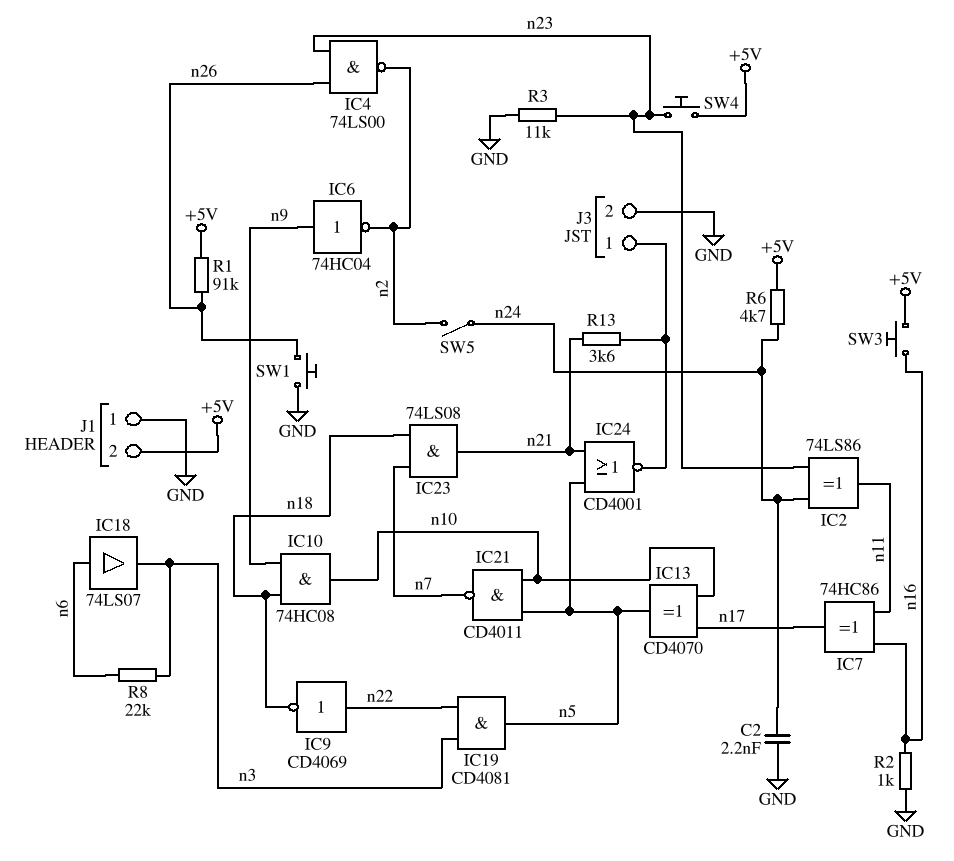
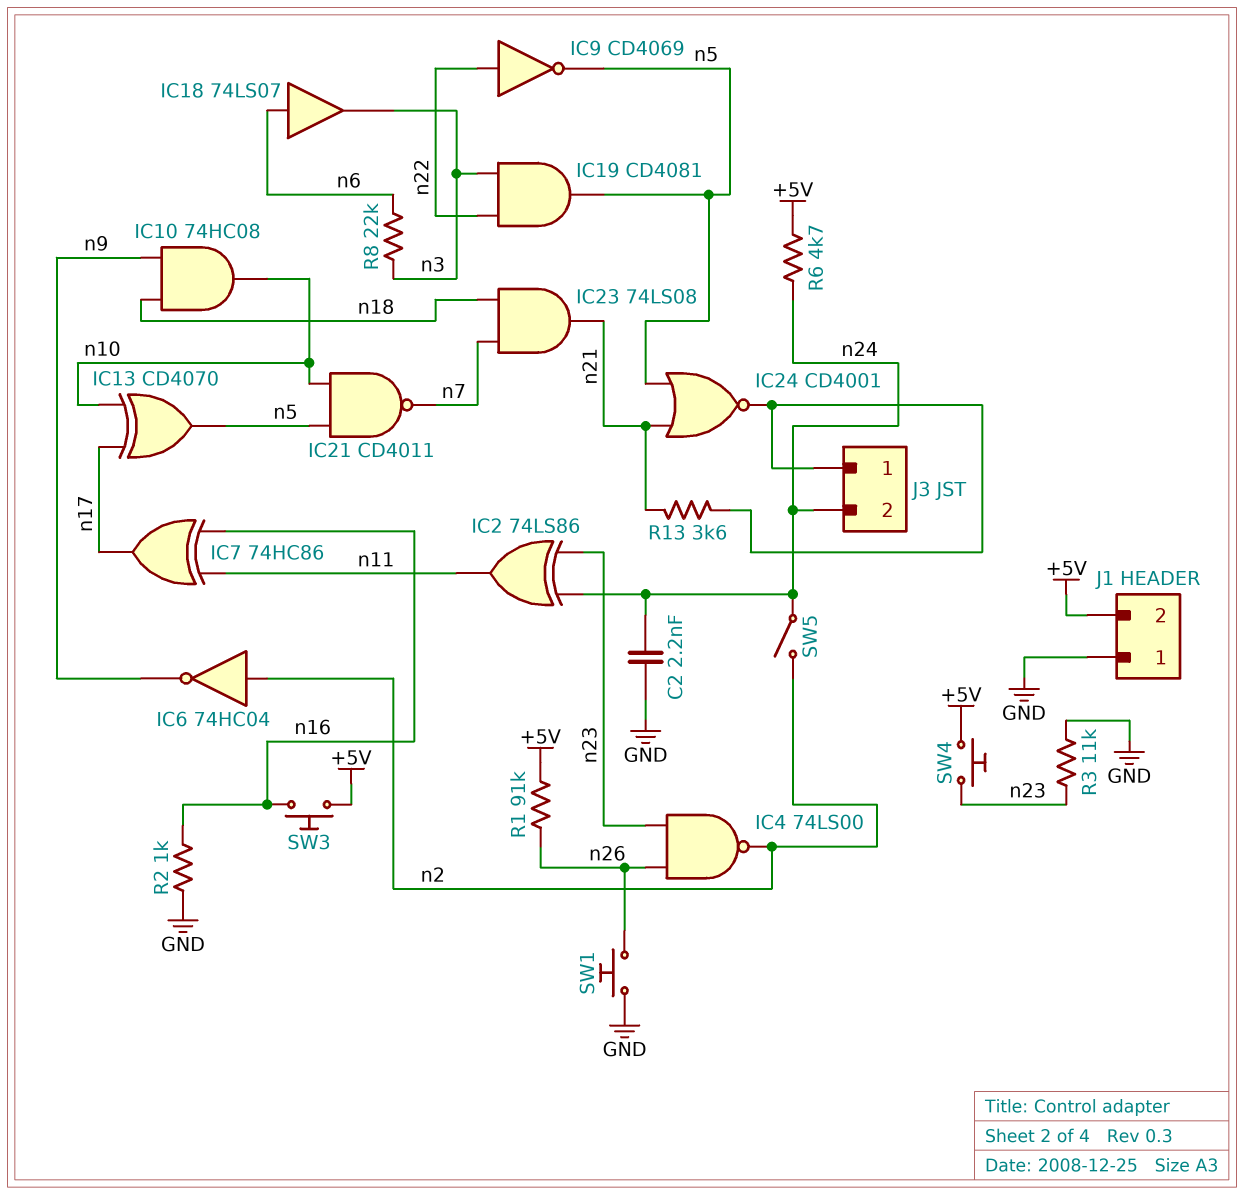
IC6: NOT 74HC04 (in n9, out n2) -> NOT 74HC04 (in n2, out n9)
IC9: NOT CD4069 (in n22, out n18) -> NOT CD4069 (in n22, out n5)
J3 pin 2: GND -> n24

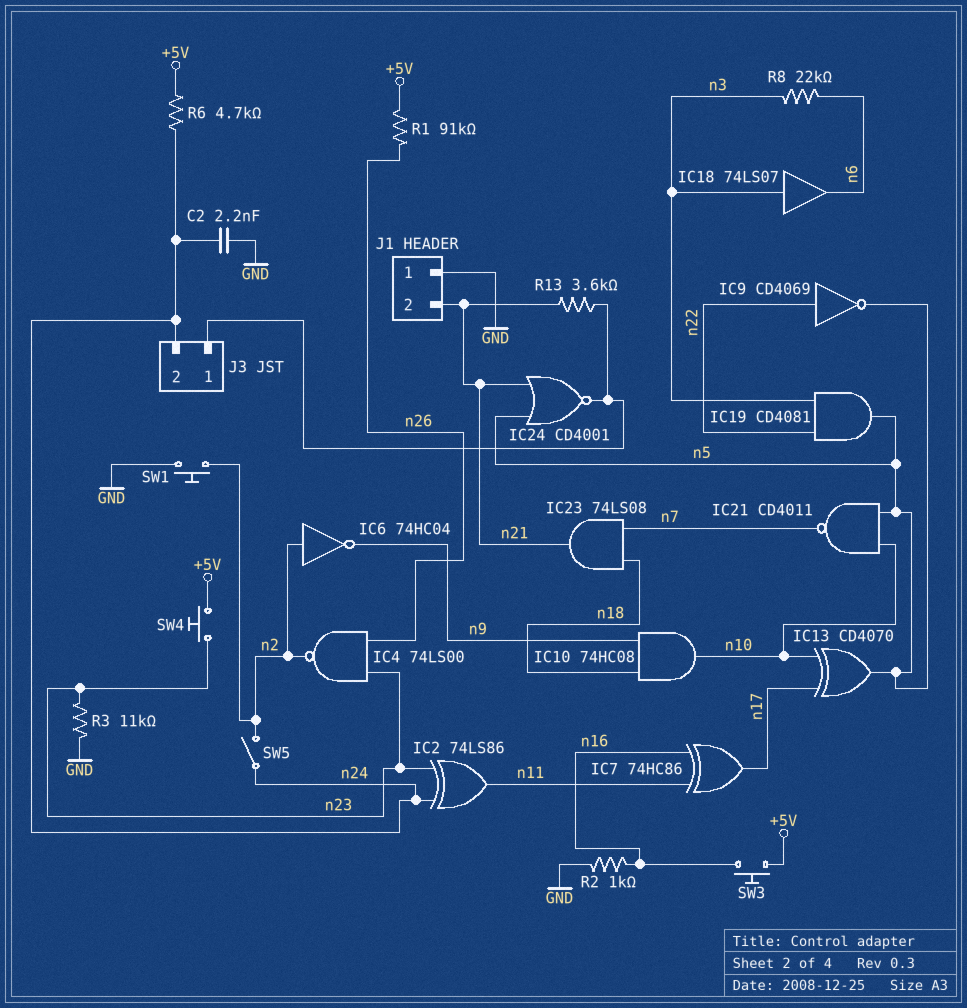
IC18: buffer 74LS07 (in n6, out n3) -> buffer 74LS07 (in n3, out n6)
J1 pin 2: +5V -> n21
SW1: button (GND, n26) -> button (GND, n2)

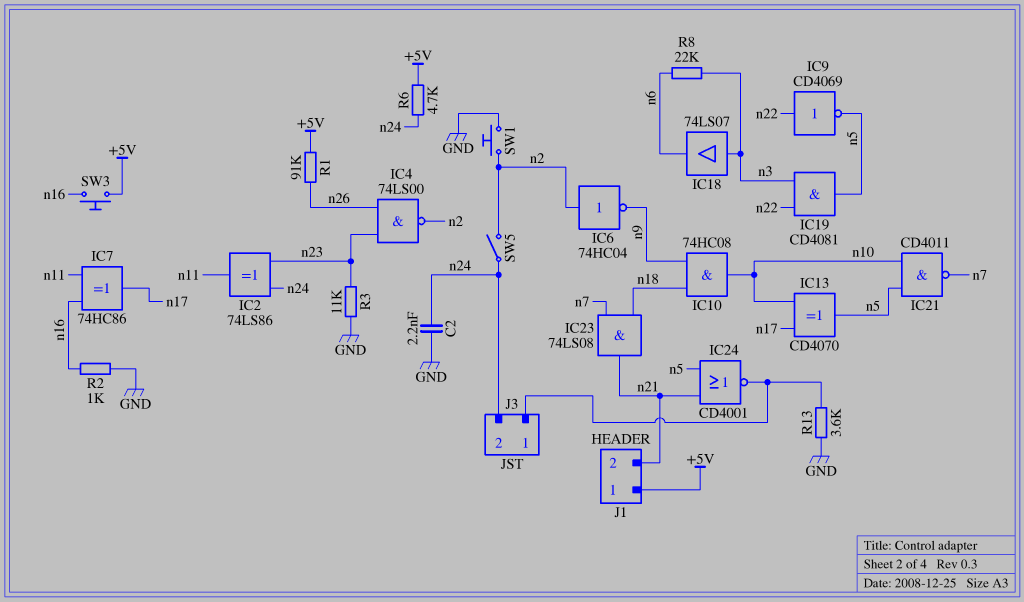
J1 pin 1: GND -> +5V
R13: 3.6k (J3/1, n21) -> 3.6k (GND, J3/1)
SW4: button (+5V, n23) -> none

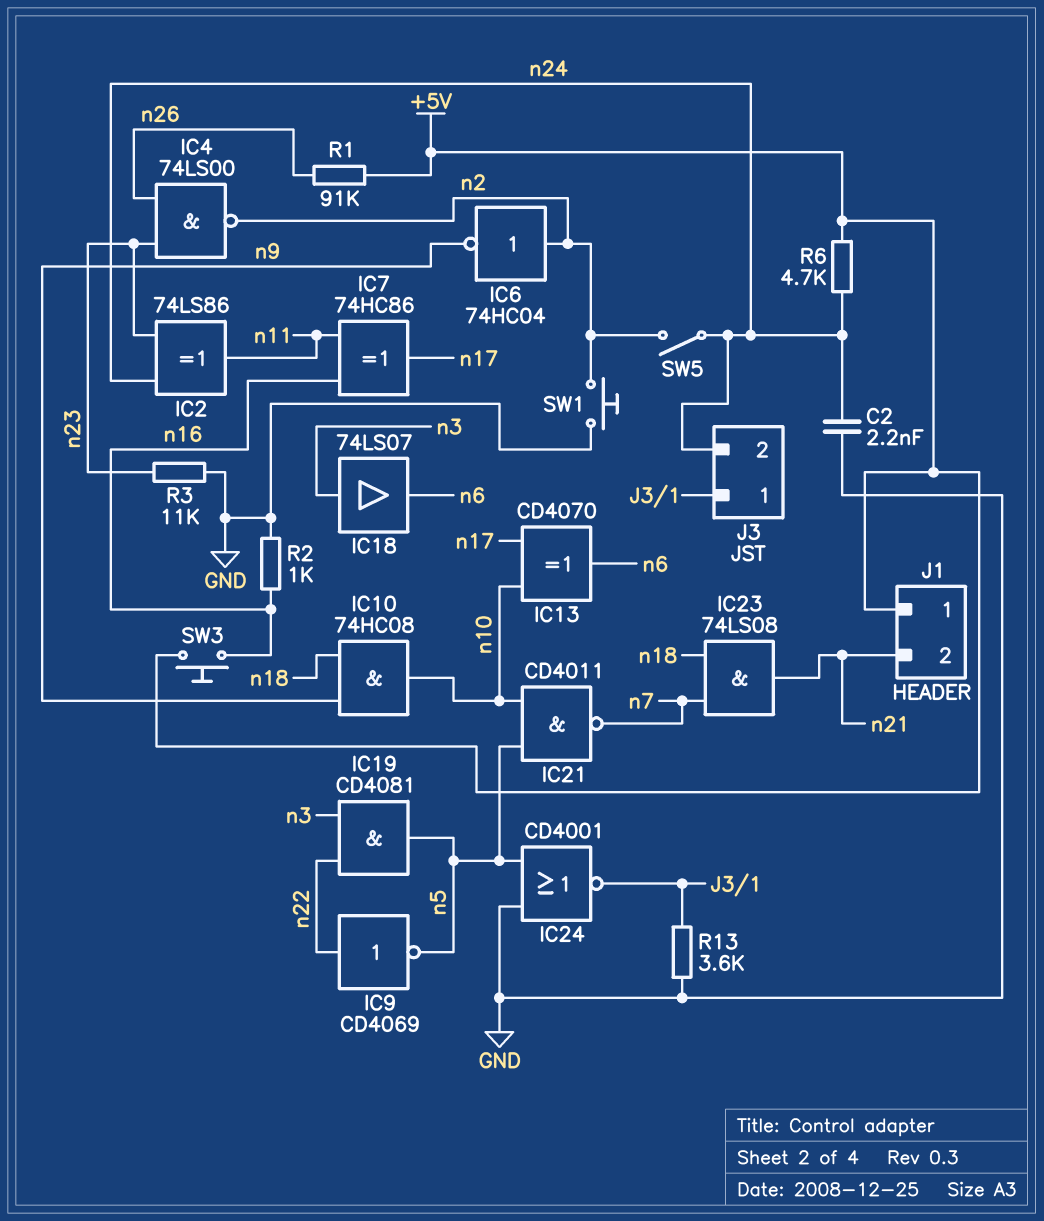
IC13: XOR CD4070 (in n10, in n17, out n5) -> XOR CD4070 (in n10, in n17, out n6)
IC24: NOR CD4001 (in n5, in n21, out J3/1) -> NOR CD4001 (in GND, in n5, out J3/1)
R8: 22k (n3, n6) -> none

